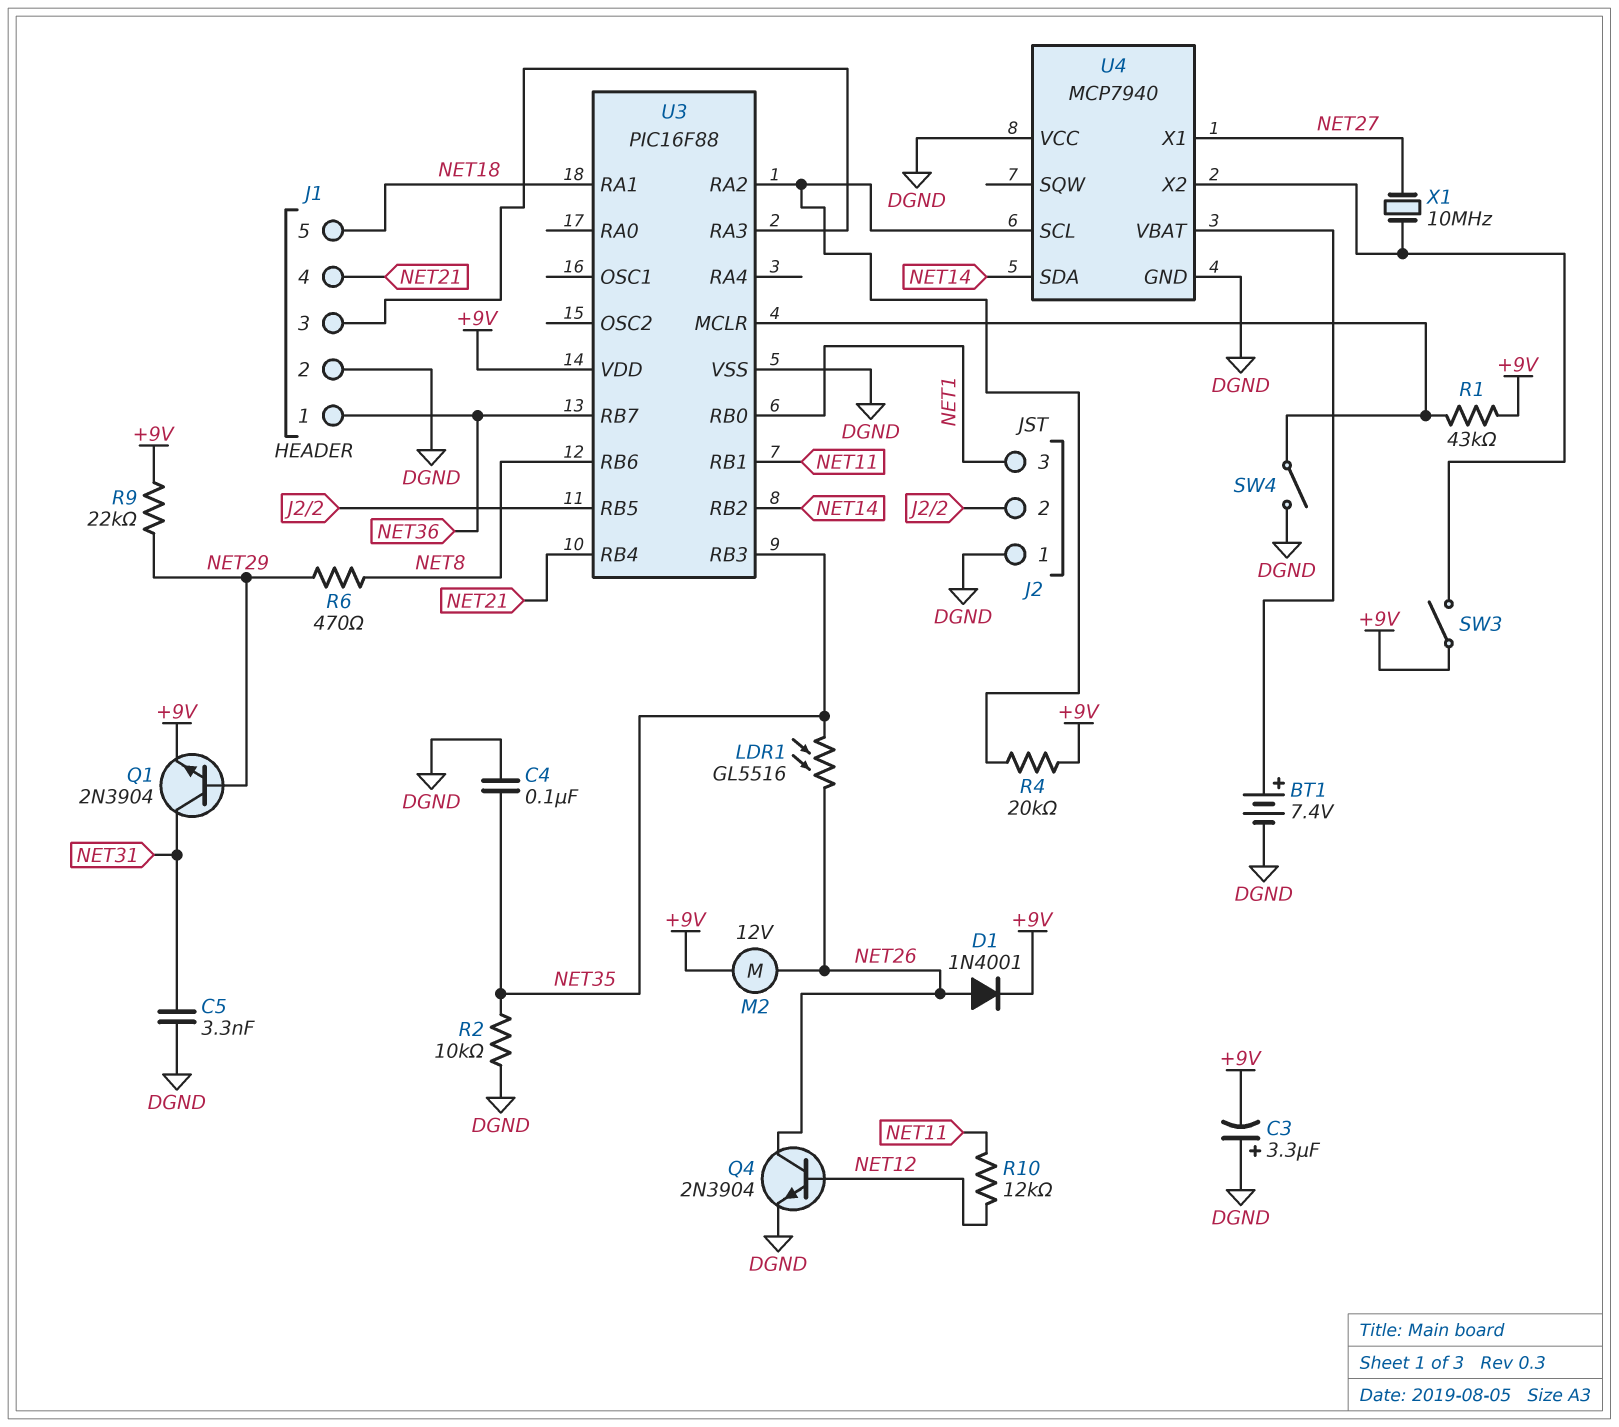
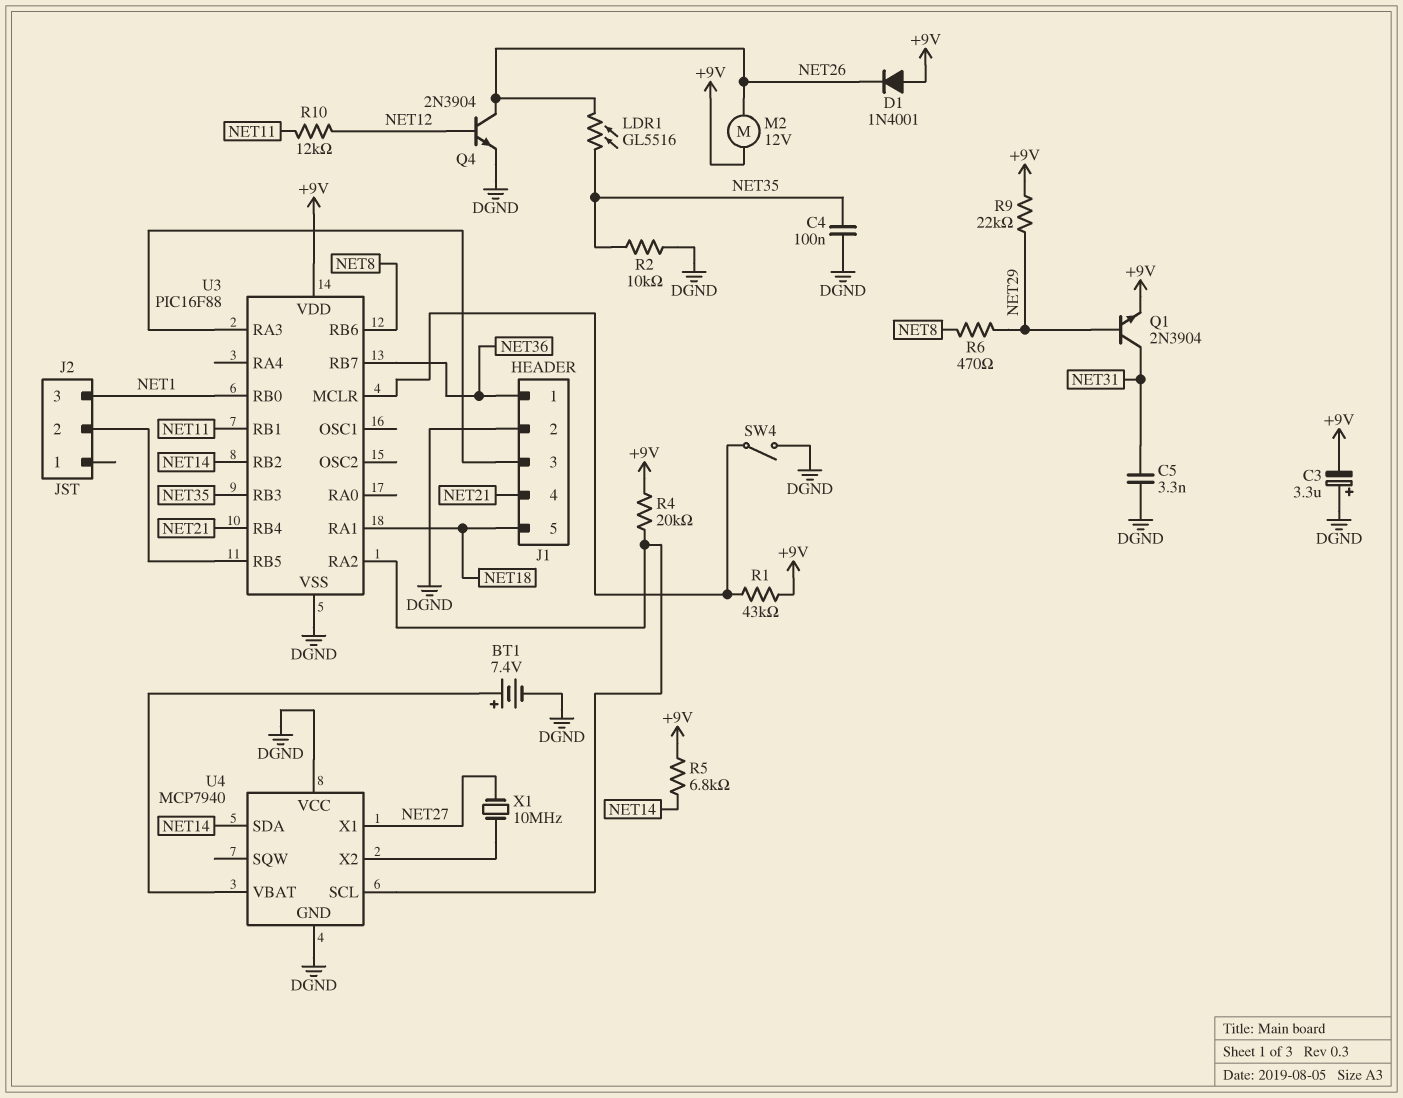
D1: diode 1N4001 (A NET26, K +9V) -> diode 1N4001 (A +9V, K NET26)
J2 pin 1: DGND -> none
R5: none -> 6.8k (+9V, NET14)
SW3: switch (+9V, U4/X2) -> none

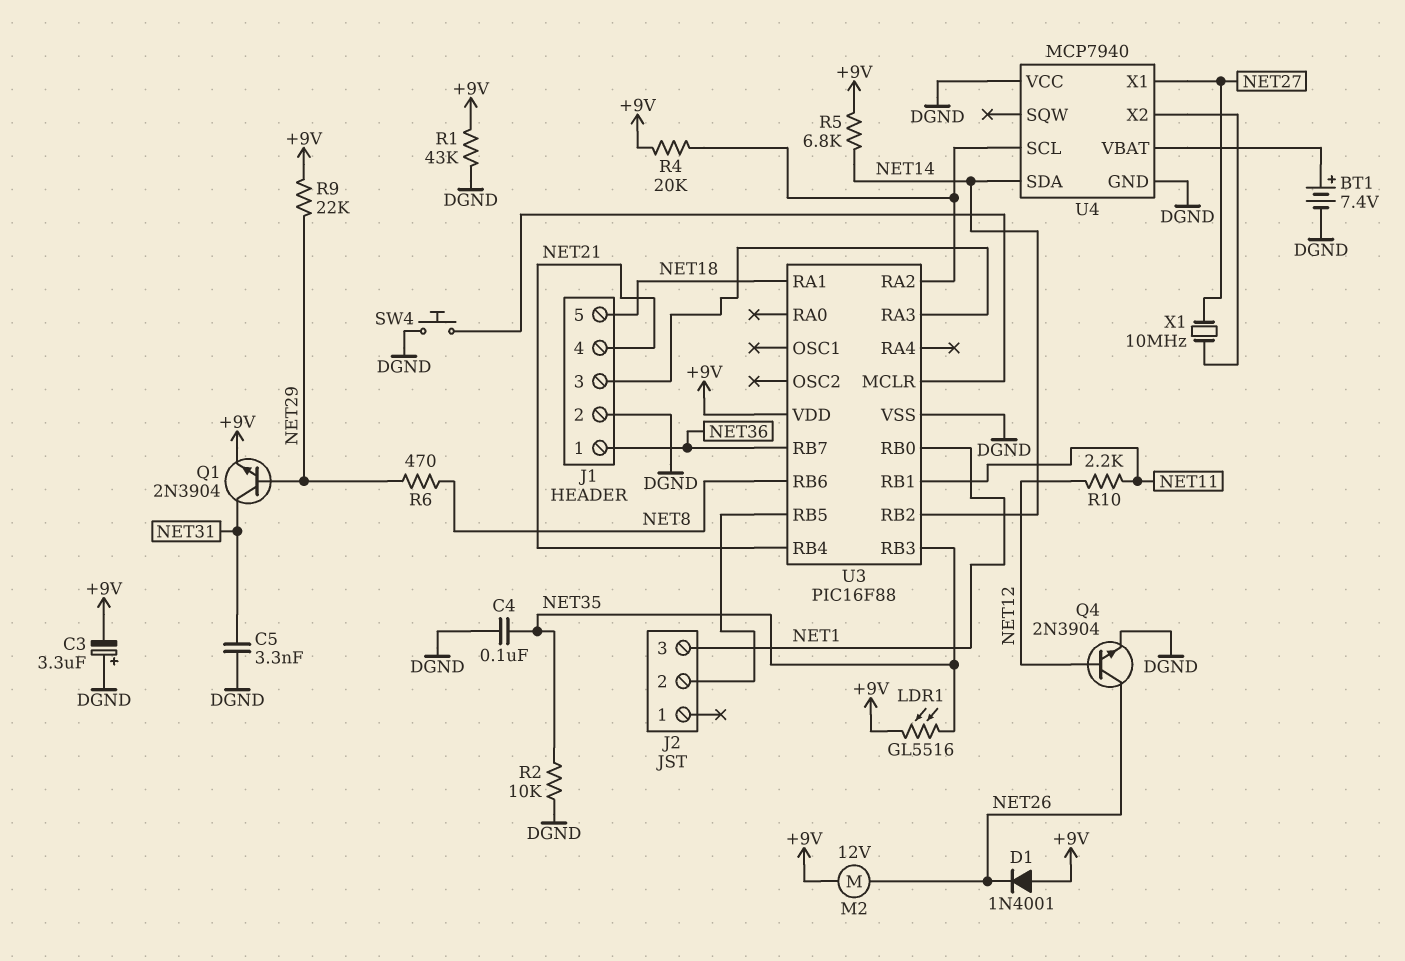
LDR1: GL5516 (NET26, NET35) -> GL5516 (+9V, NET35)
R1: 43k (+9V, U3/MCLR) -> 43k (+9V, DGND)
R10: 12k (NET11, NET12) -> 2.2k (NET11, NET12)
SW4: switch (DGND, U3/MCLR) -> button (DGND, U3/MCLR)

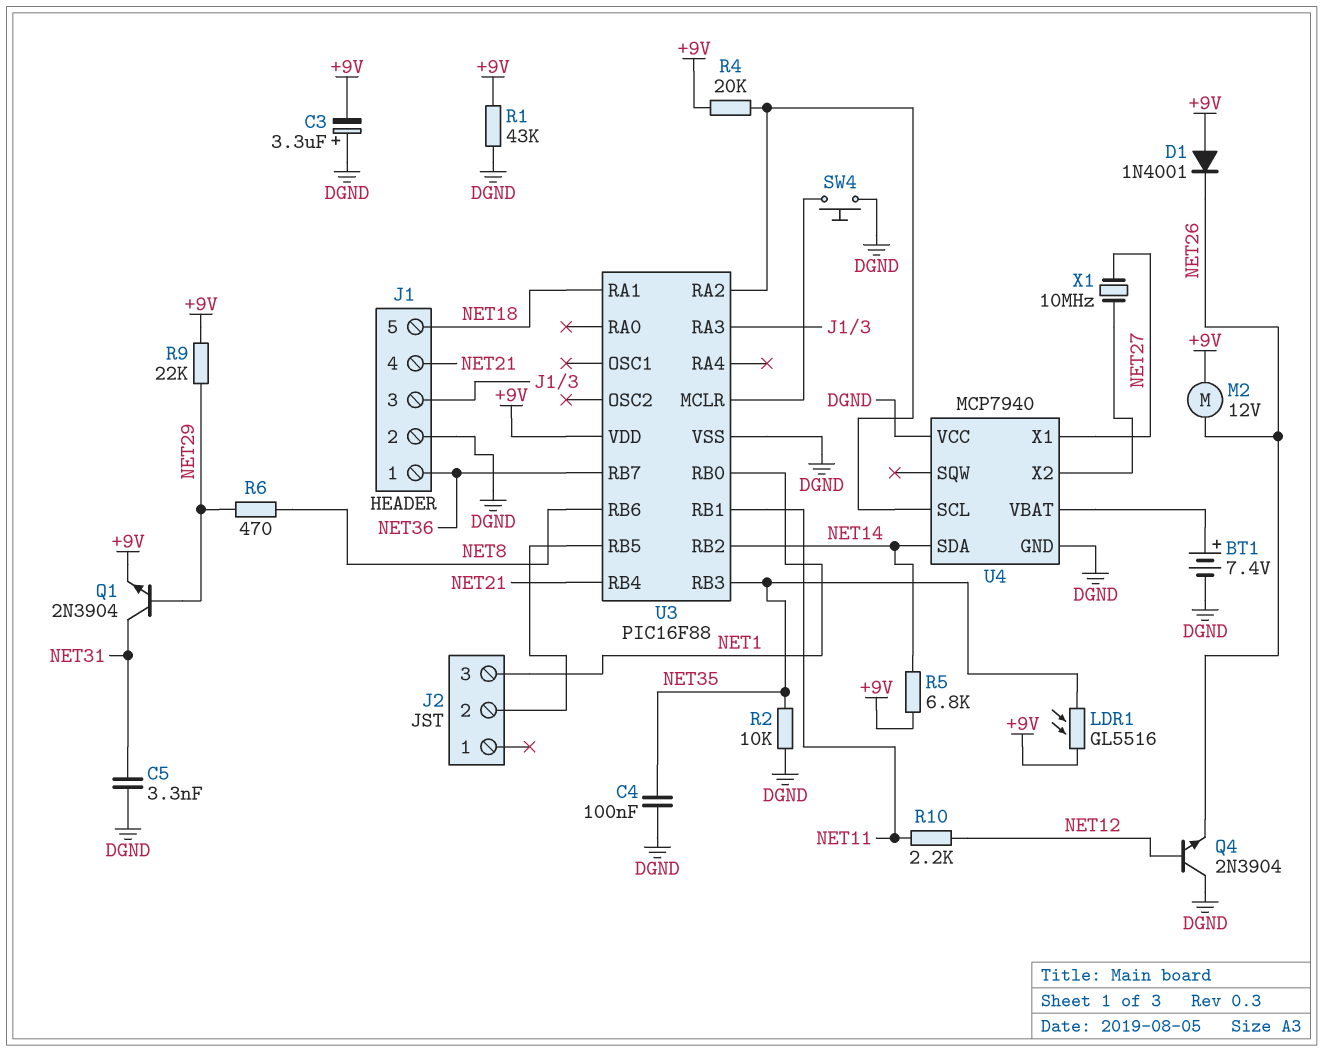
Q4: NPN 2N3904 (B NET12, C NET26, E DGND) -> NPN 2N3904 (B NET12, C DGND, E NET26)

